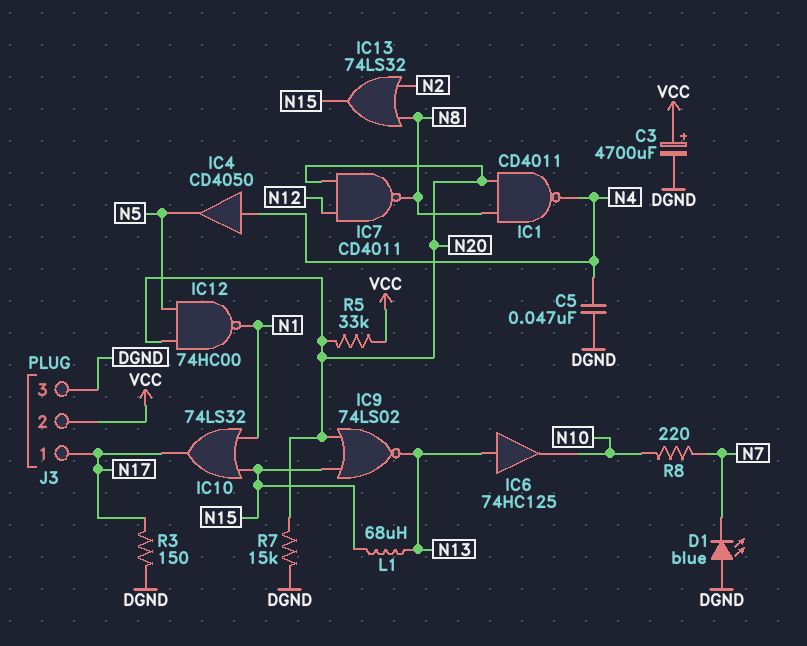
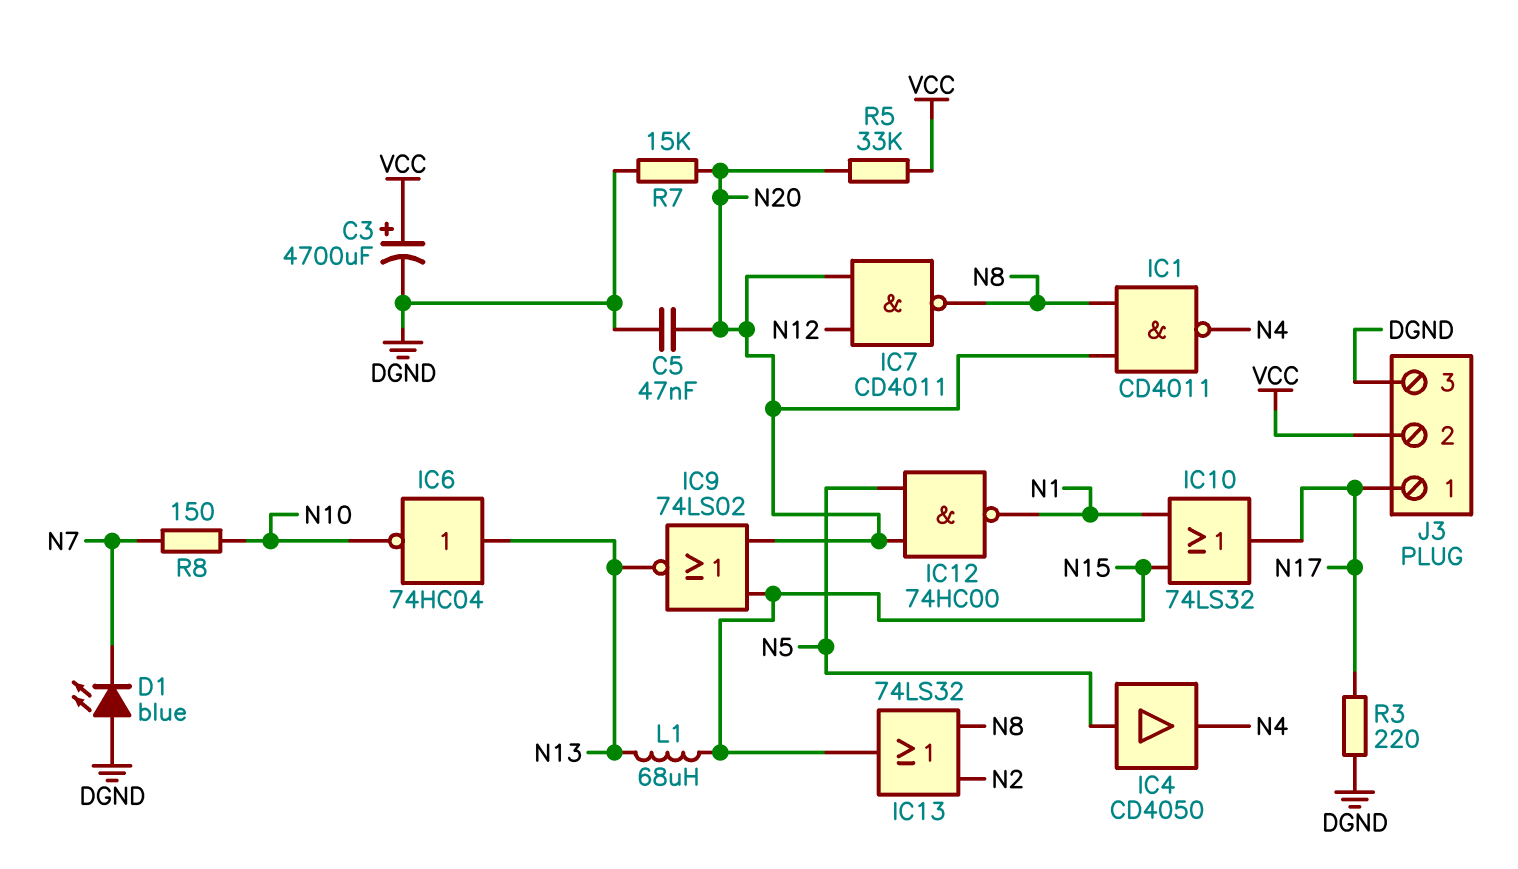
C5: 47nF (DGND, N4) -> 47nF (DGND, N20)
IC4: buffer CD4050 (in N4, out N5) -> buffer CD4050 (in N5, out N4)
IC6: buffer 74HC125 (in N13, out N10) -> NOT 74HC04 (in N13, out N10)
R3: 150 (DGND, N17) -> 220 (DGND, N17)
R8: 220 (N7, N10) -> 150 (N7, N10)

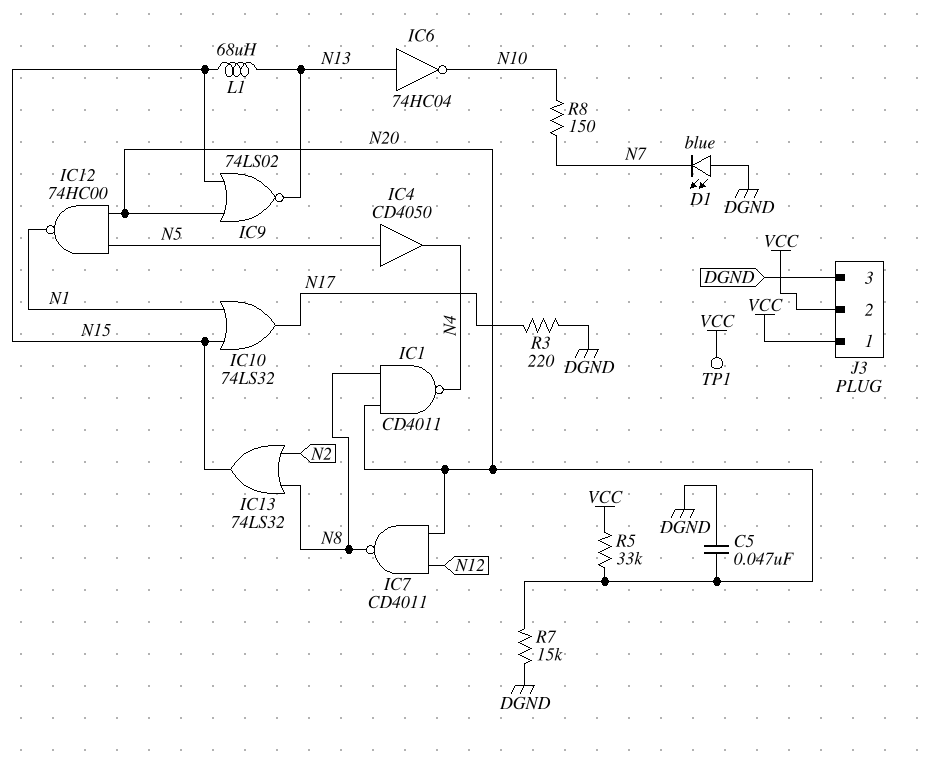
C3: 4700uF (plus VCC, minus DGND) -> none
J3 pin 1: N17 -> VCC
TP1: none -> test point (VCC)

